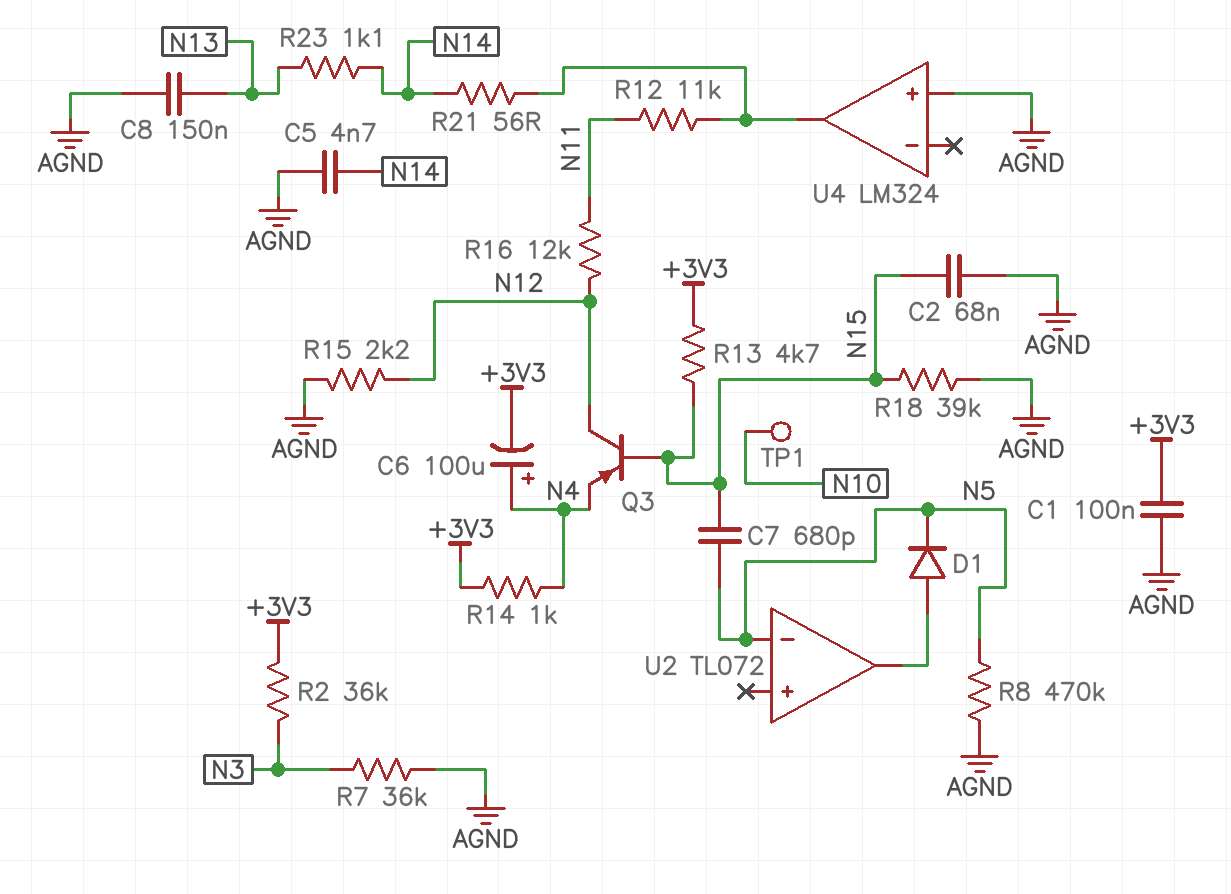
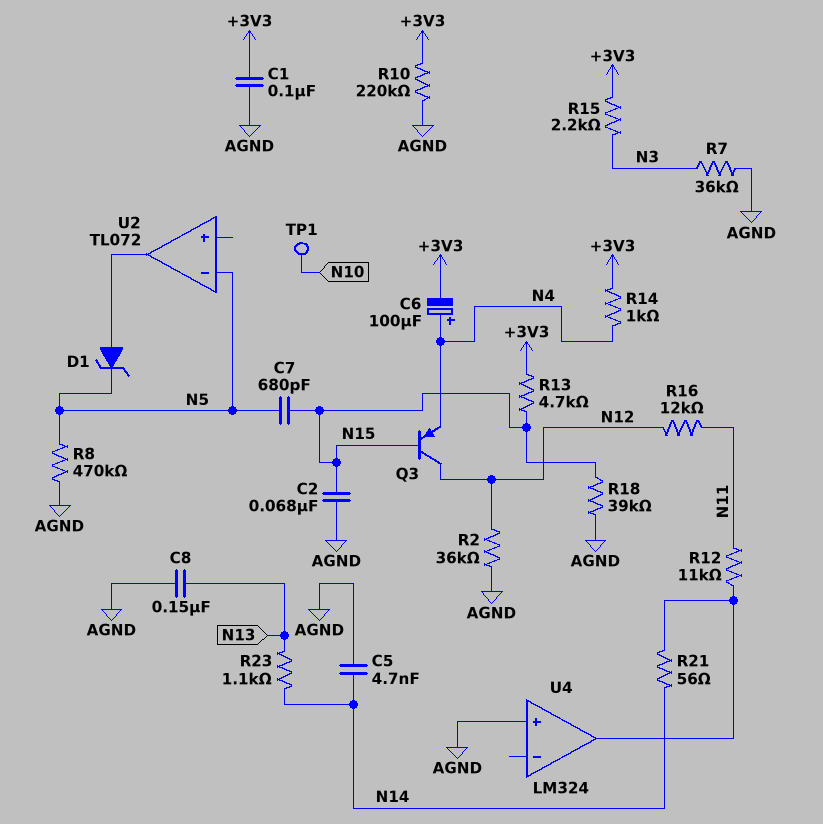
D1: diode (A U2/out, K N5) -> zener (A U2/out, K N5)
R2: 36k (+3V3, N3) -> 36k (AGND, N12)
R10: none -> 220k (+3V3, AGND)
R15: 2.2k (AGND, N12) -> 2.2k (+3V3, N3)

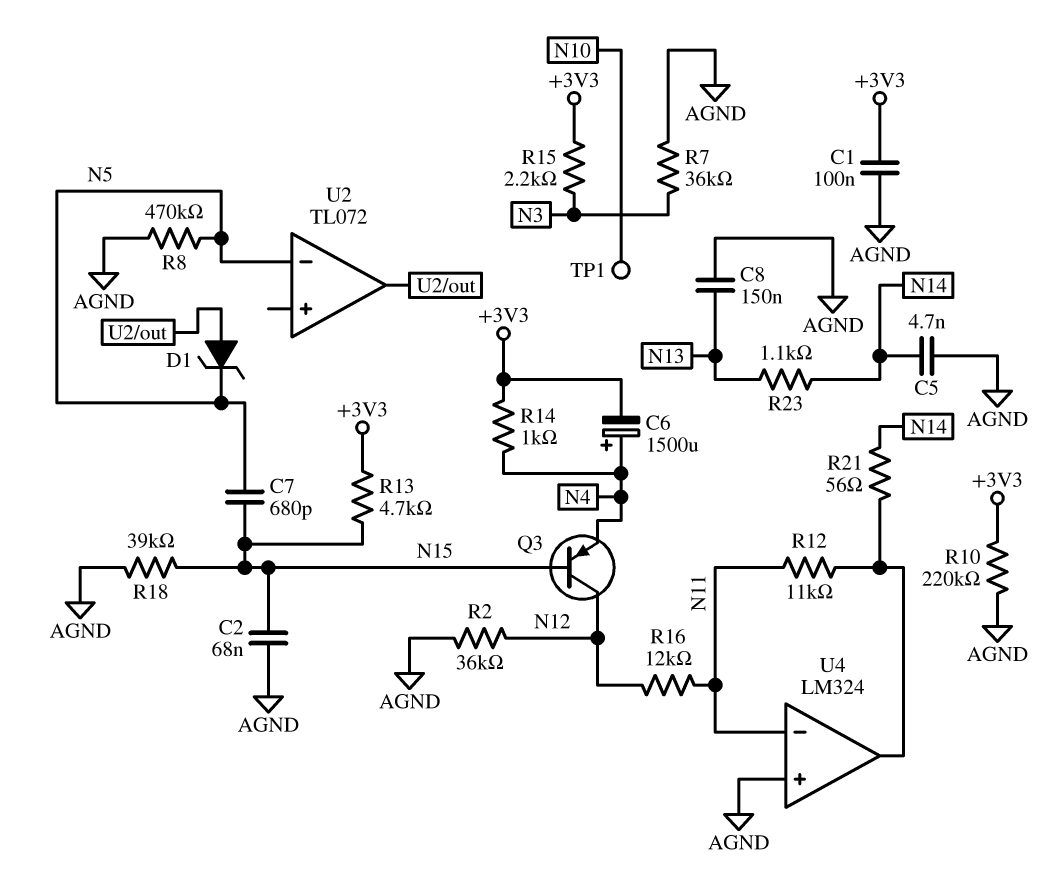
C6: 100uF (plus N4, minus +3V3) -> 1500uF (plus N4, minus +3V3)
U4 pin in-: none -> N11

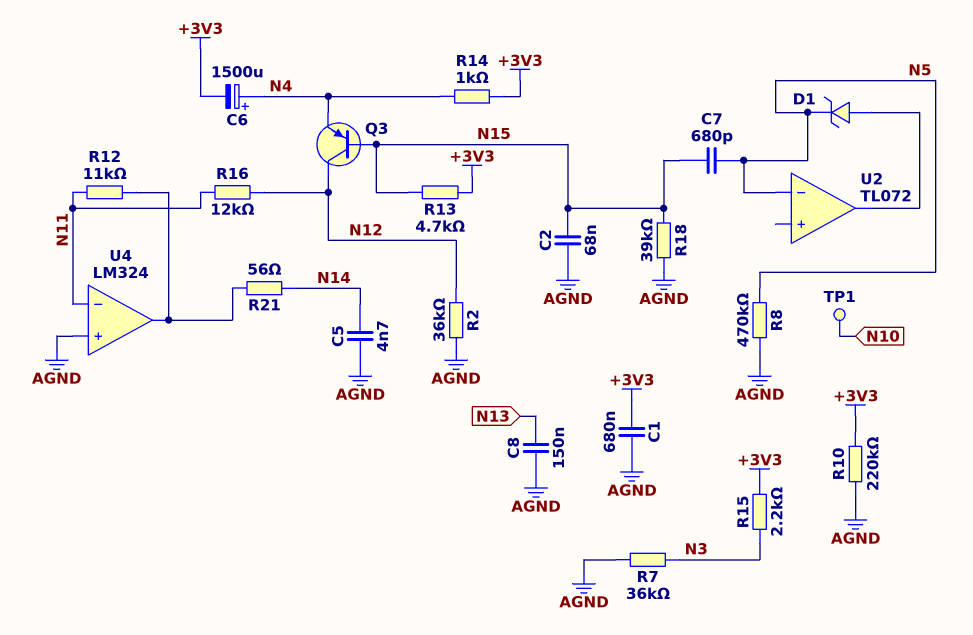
C1: 100nF (+3V3, AGND) -> 680nF (+3V3, AGND)
R23: 1.1k (N13, N14) -> none

